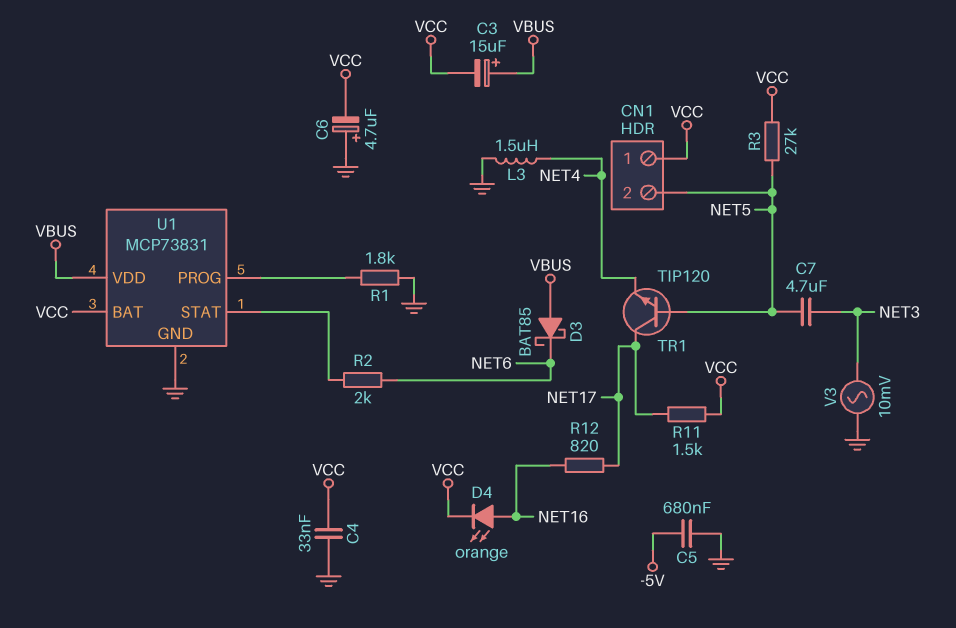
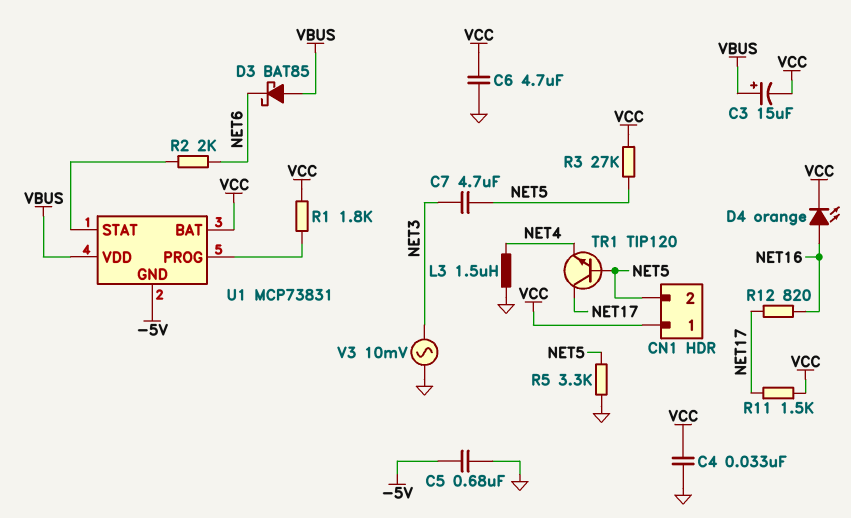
C6: 4.7uF (plus GND, minus VCC) -> 4.7uF (GND, VCC)
R1: 1.8k (GND, U1/PROG) -> 1.8k (U1/PROG, VCC)
R5: none -> 3.3k (GND, NET5)
U1 pin GND: GND -> -5V

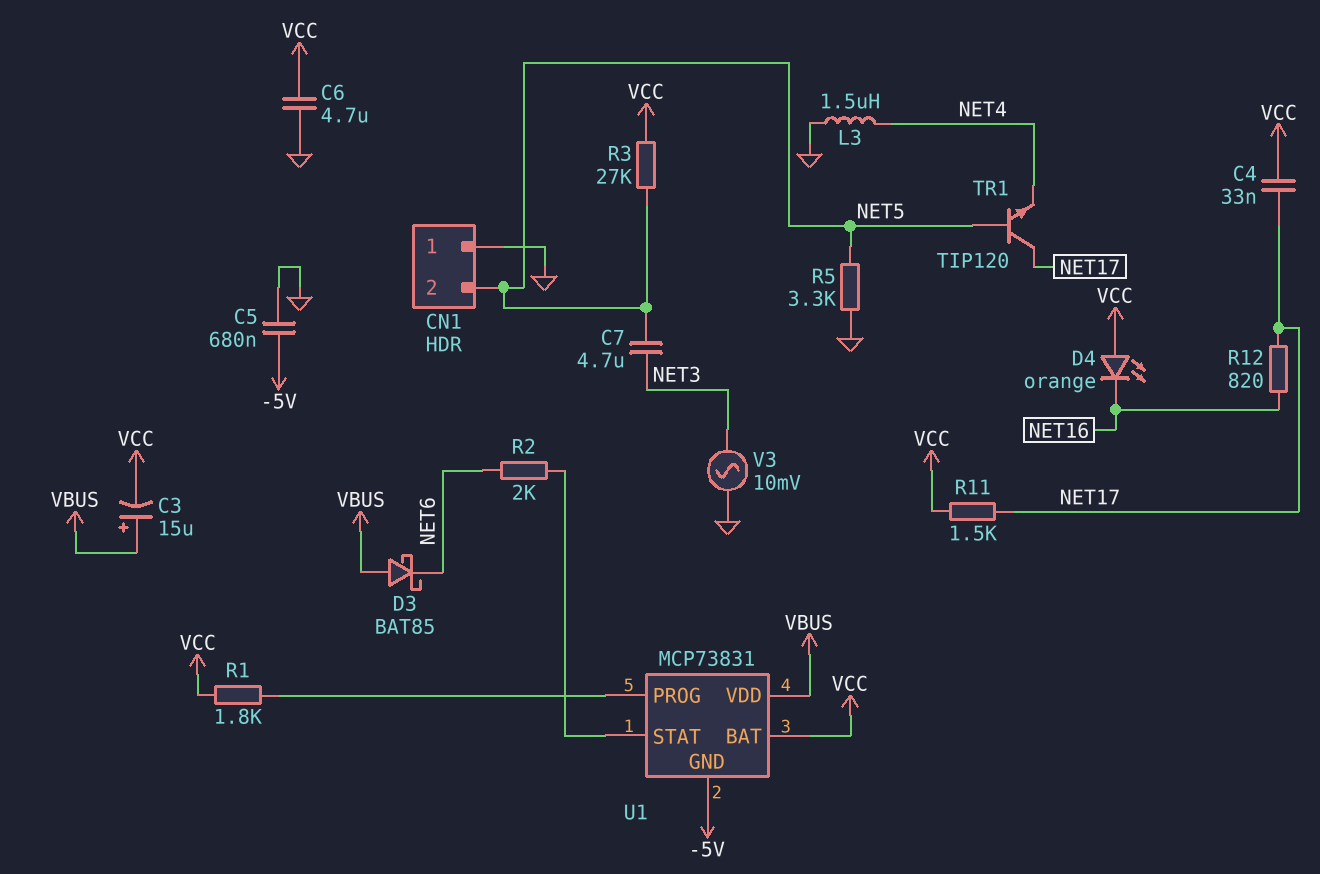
C4: 33nF (GND, VCC) -> 33nF (NET17, VCC)
CN1 pin 1: VCC -> GND
D4: LED orange (A NET16, K VCC) -> LED orange (A VCC, K NET16)

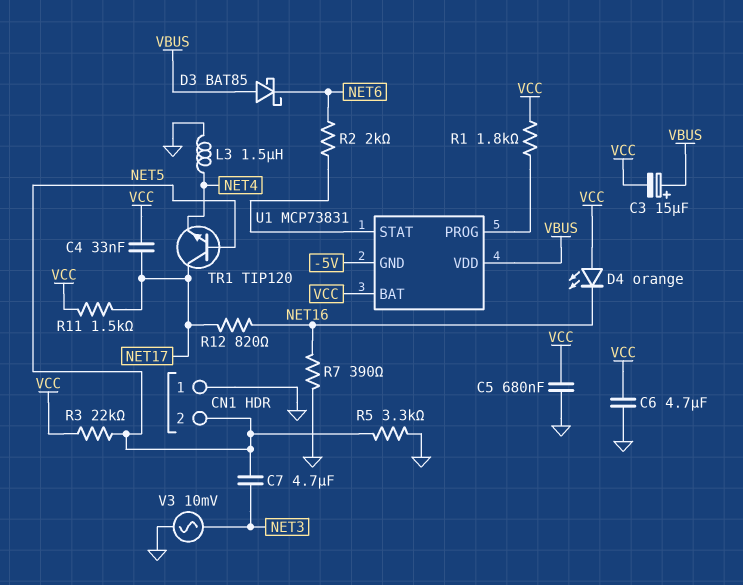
C5: 680nF (-5V, GND) -> 680nF (GND, VCC)
R3: 27k (NET5, VCC) -> 22k (NET5, VCC)
R7: none -> 390 (GND, NET16)

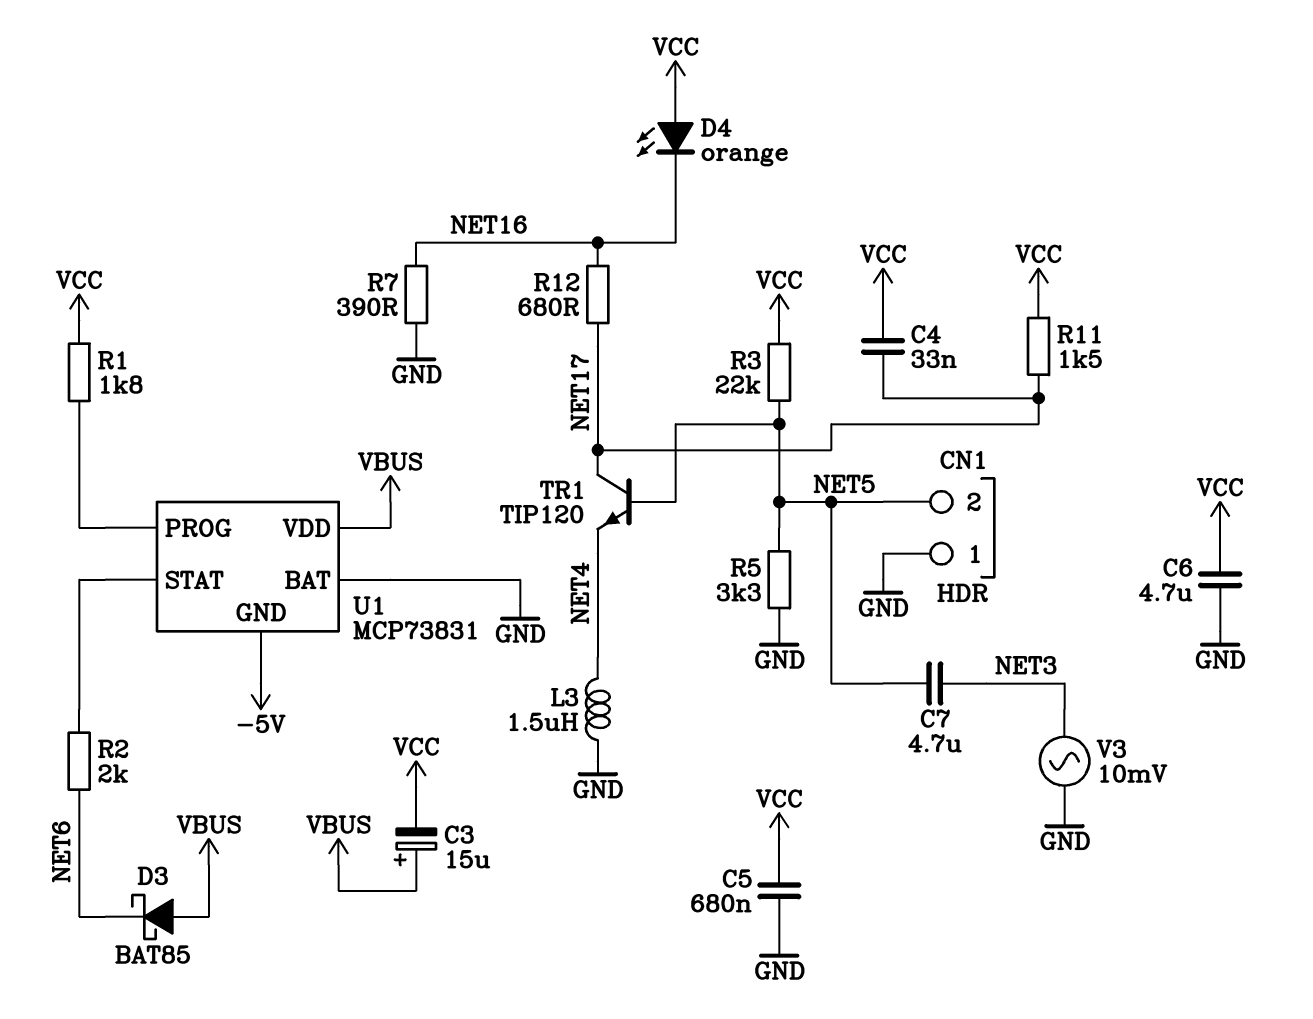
R12: 820 (NET16, NET17) -> 680 (NET16, NET17)
U1 pin BAT: VCC -> GND

